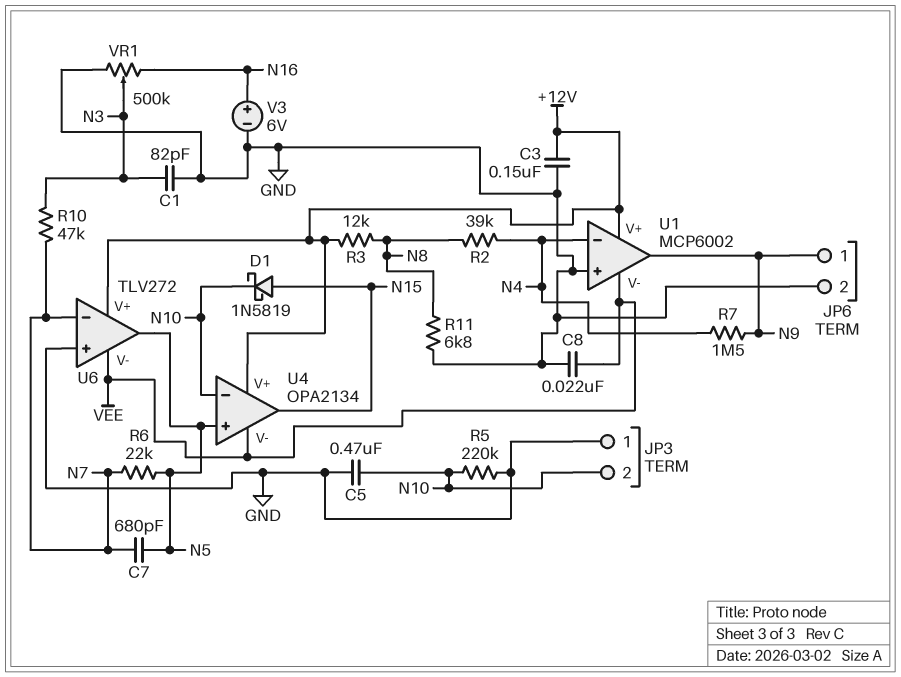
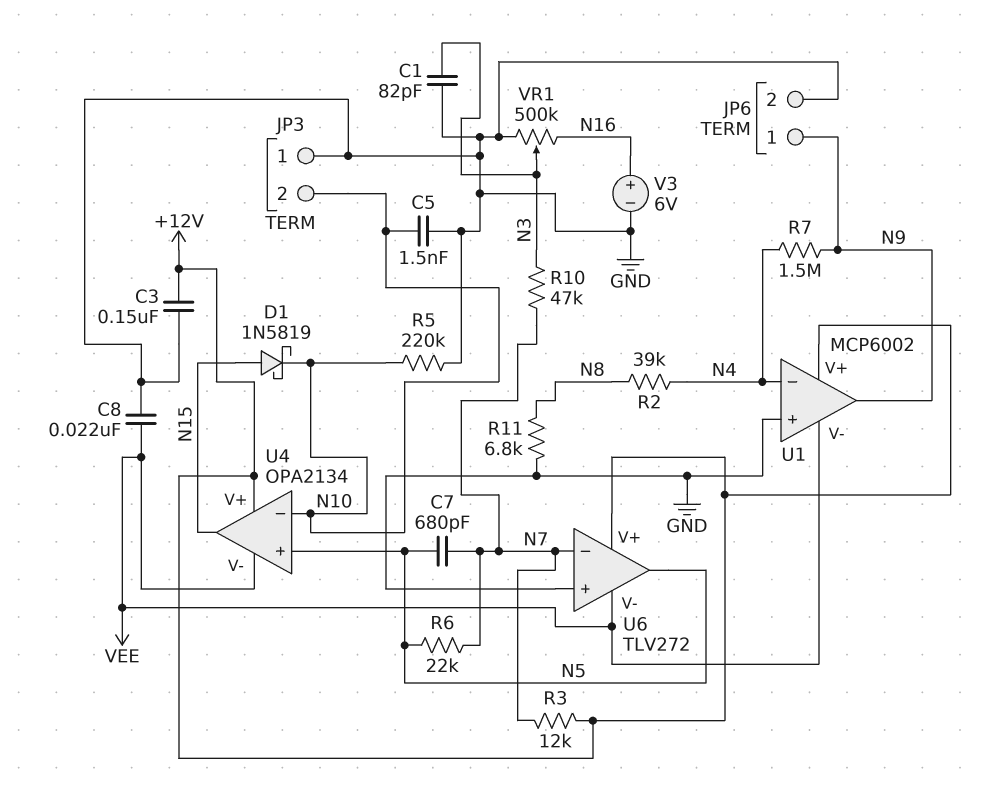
C5: 470nF (GND, N10) -> 1.5nF (GND, N10)
R3: 12k (+12V, N8) -> 12k (+12V, N7)

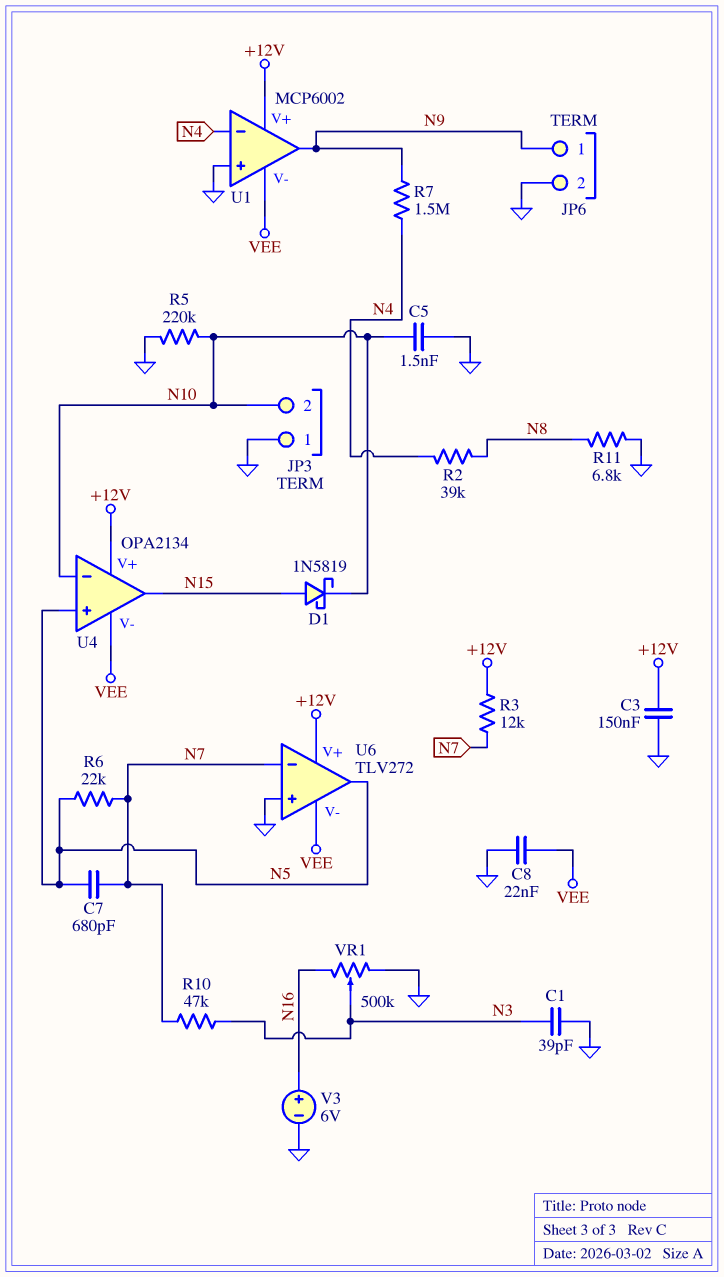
C1: 82pF (GND, N3) -> 39pF (GND, N3)

